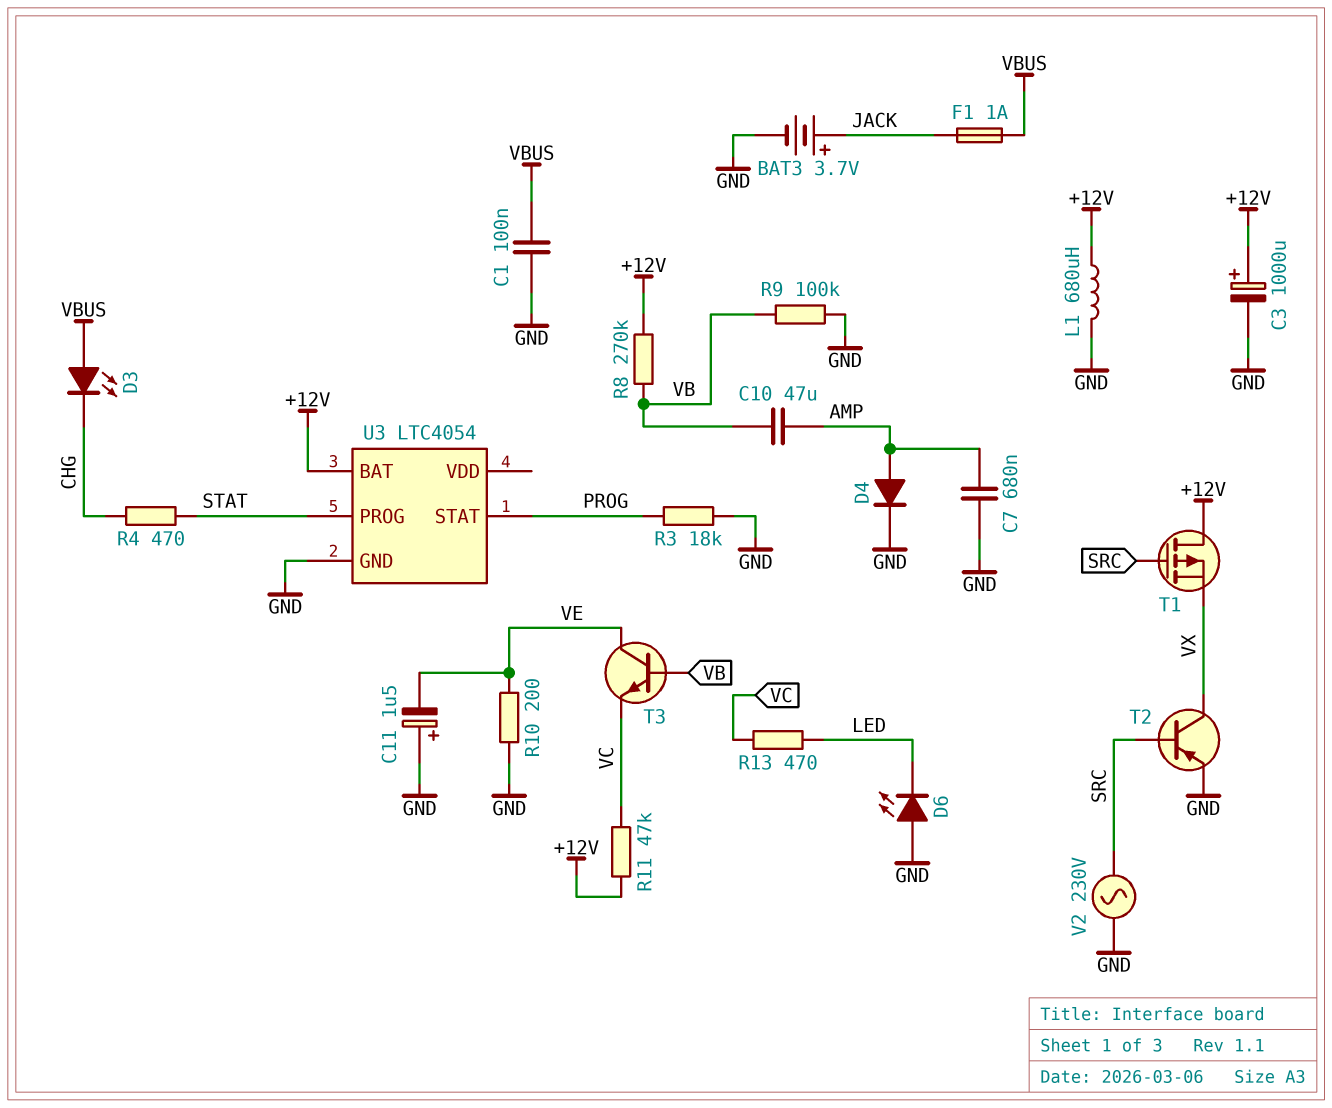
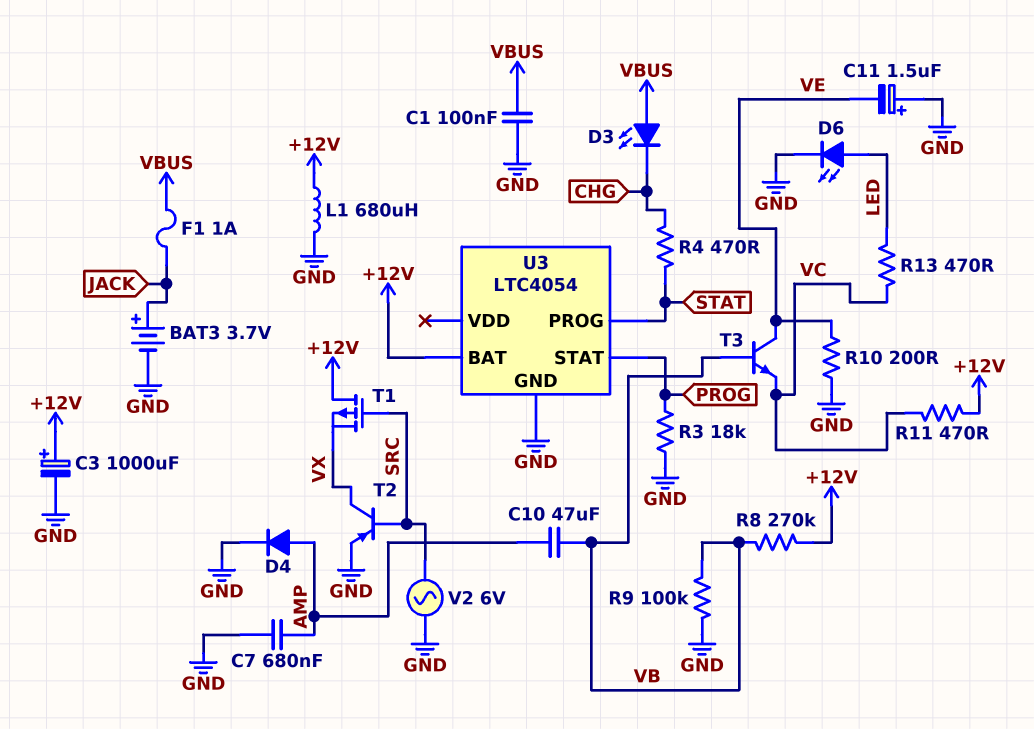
D6: LED (A GND, K LED) -> LED (A LED, K GND)
R11: 47k (+12V, VC) -> 470 (+12V, VC)
V2: AC 230V (GND, SRC) -> AC 6V (GND, SRC)

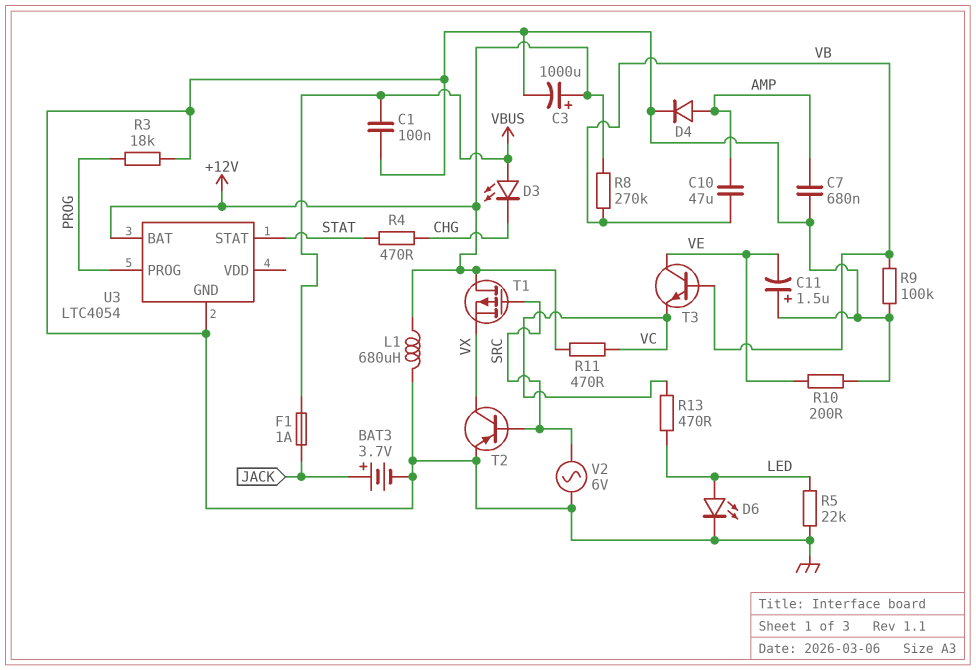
R5: none -> 22k (GND, LED)
U3 pin PROG: STAT -> PROG
U3 pin STAT: PROG -> STAT

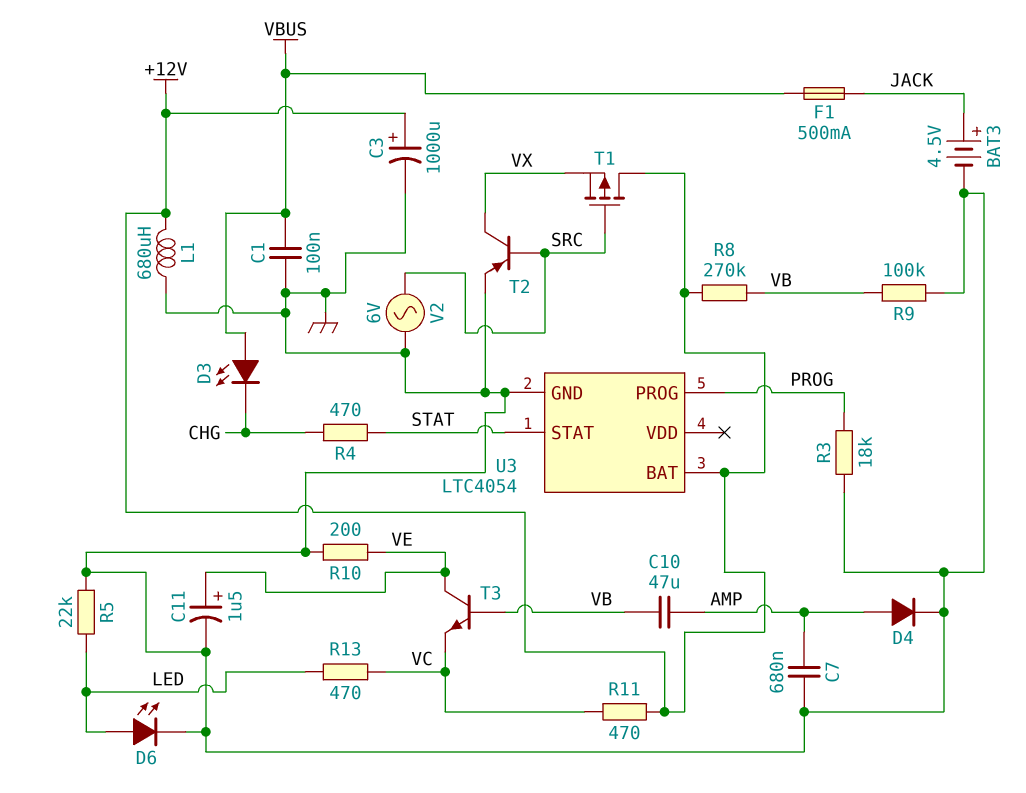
BAT3: 3.7V (plus JACK, minus GND) -> 4.5V (plus JACK, minus GND)
C11: 1.5uF (plus GND, minus VE) -> 1.5uF (plus VE, minus GND)
F1: 1A (JACK, VBUS) -> 500mA (JACK, VBUS)

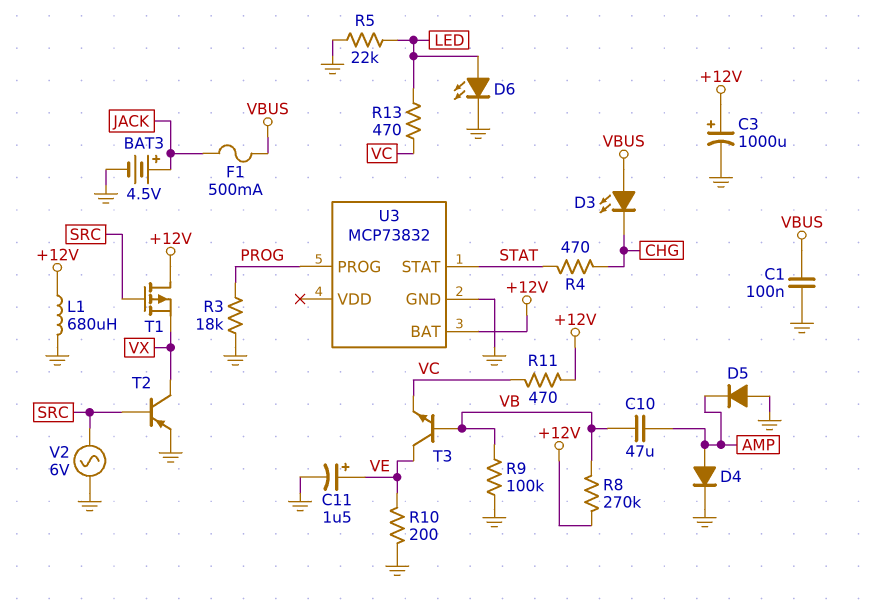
C7: 680nF (AMP, GND) -> none
D5: none -> diode (A GND, K AMP)
U3: LTC4054 -> MCP73832

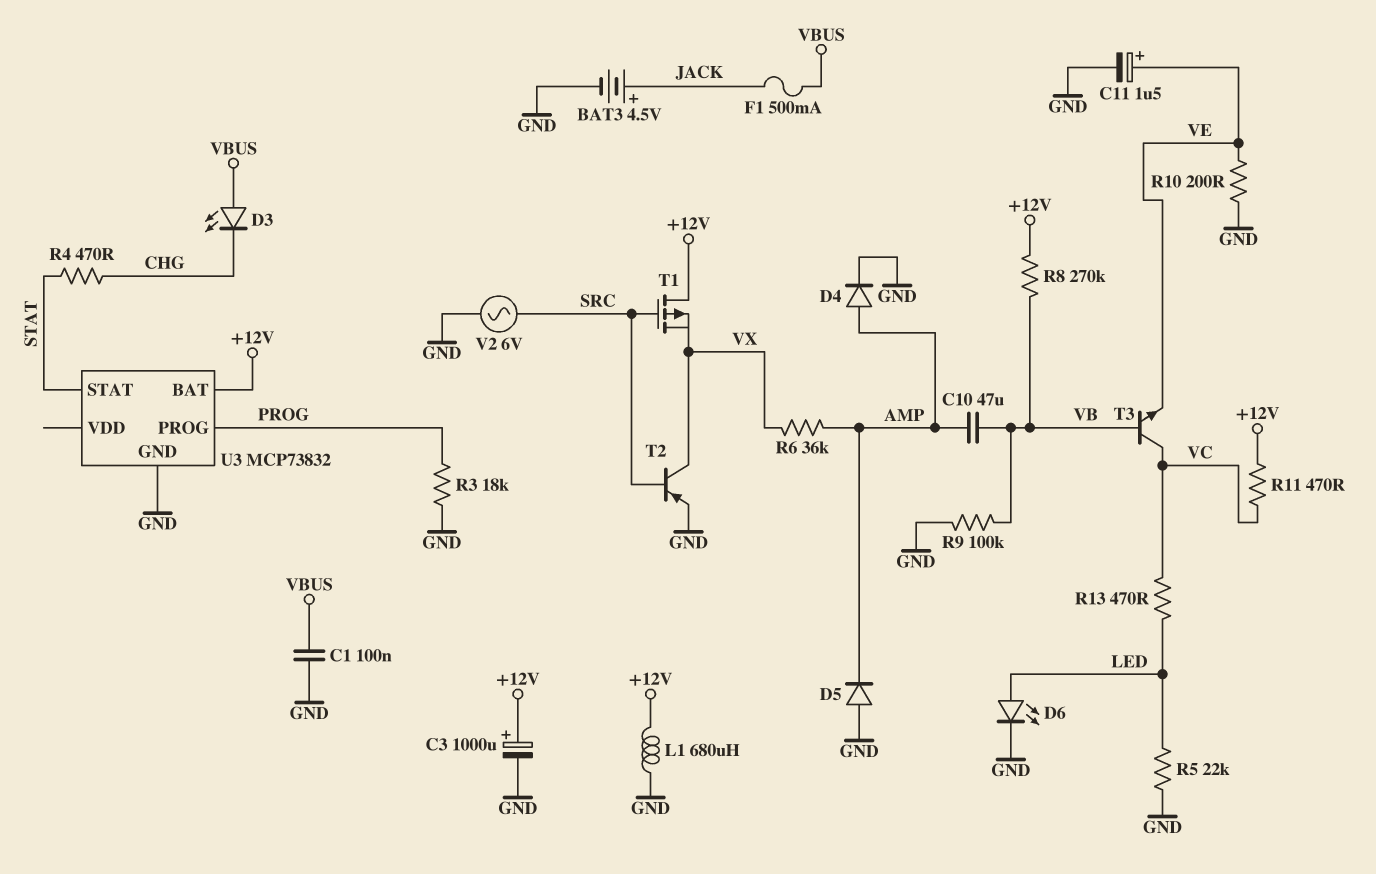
R6: none -> 36k (AMP, VX)
T3: NPN (B VB, C VE, E VC) -> NPN (B VB, C VC, E VE)

